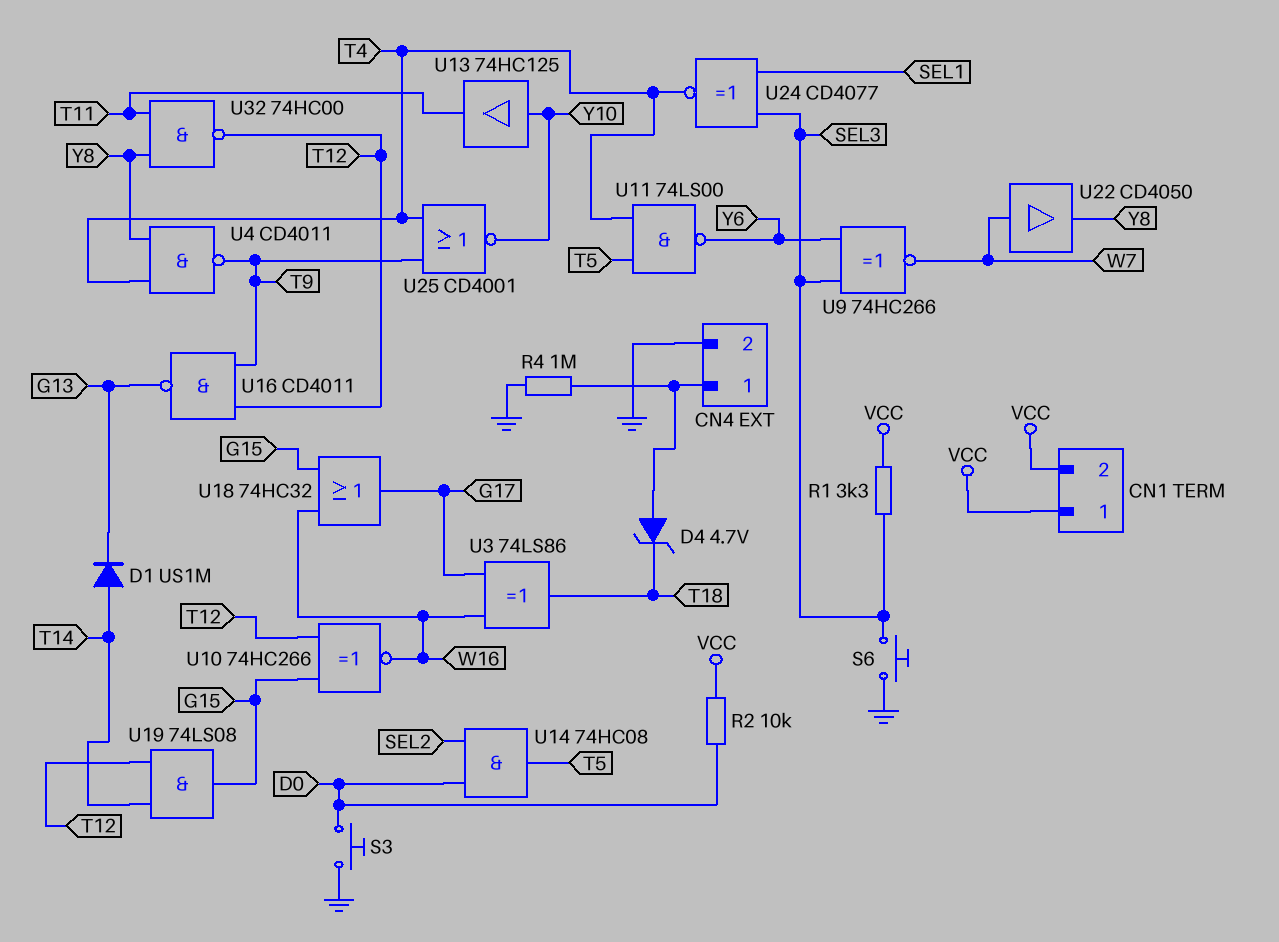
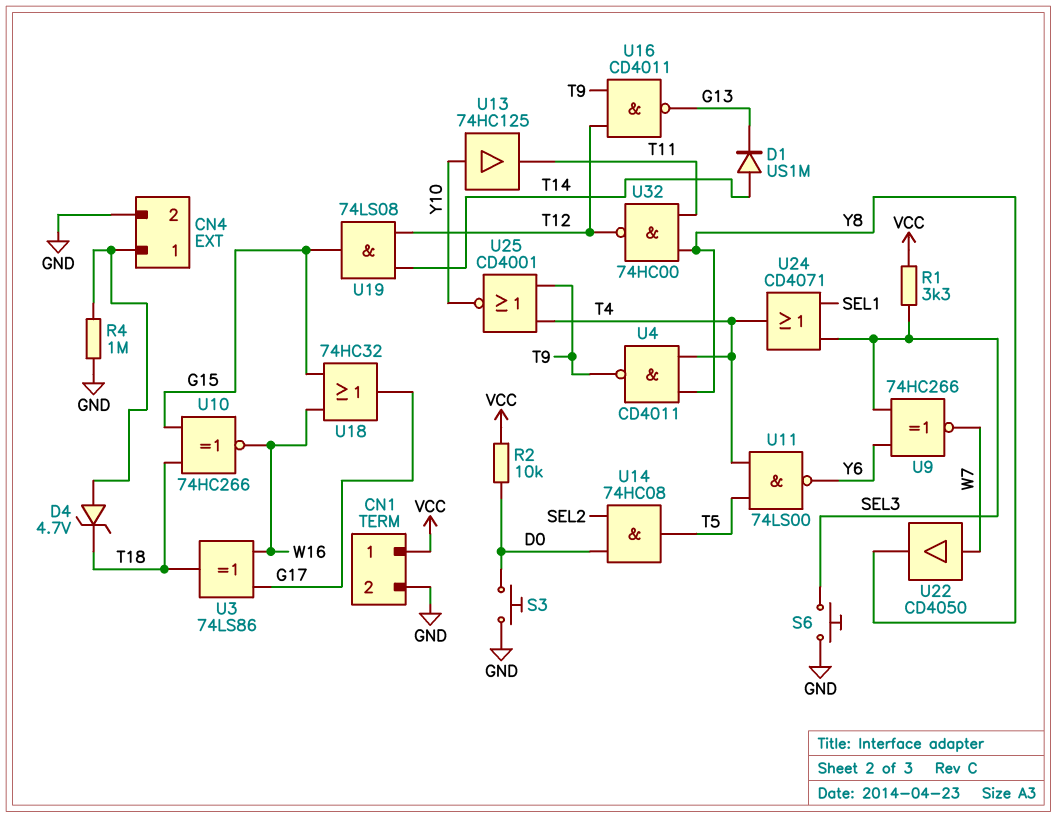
CN1 pin 2: VCC -> GND
U10: XNOR 74HC266 (in G15, in T12, out W16) -> XNOR 74HC266 (in G15, in T18, out W16)
U24: XNOR CD4077 (in SEL1, in SEL3, out T4) -> OR CD4071 (in SEL1, in SEL3, out T4)

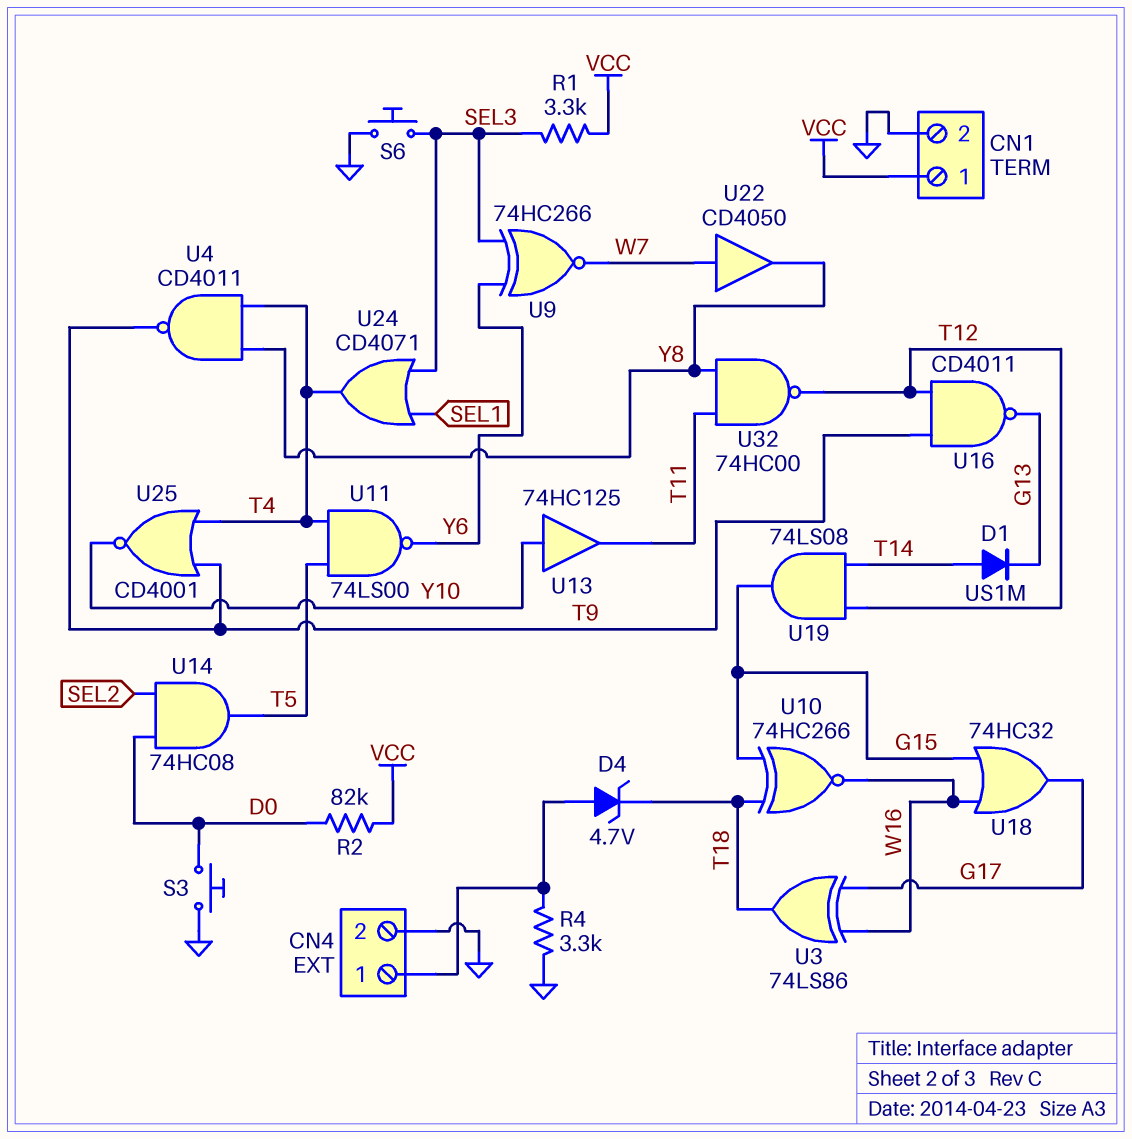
R2: 10k (D0, VCC) -> 82k (D0, VCC)
R4: 1M (CN4/1, GND) -> 3.3k (CN4/1, GND)

